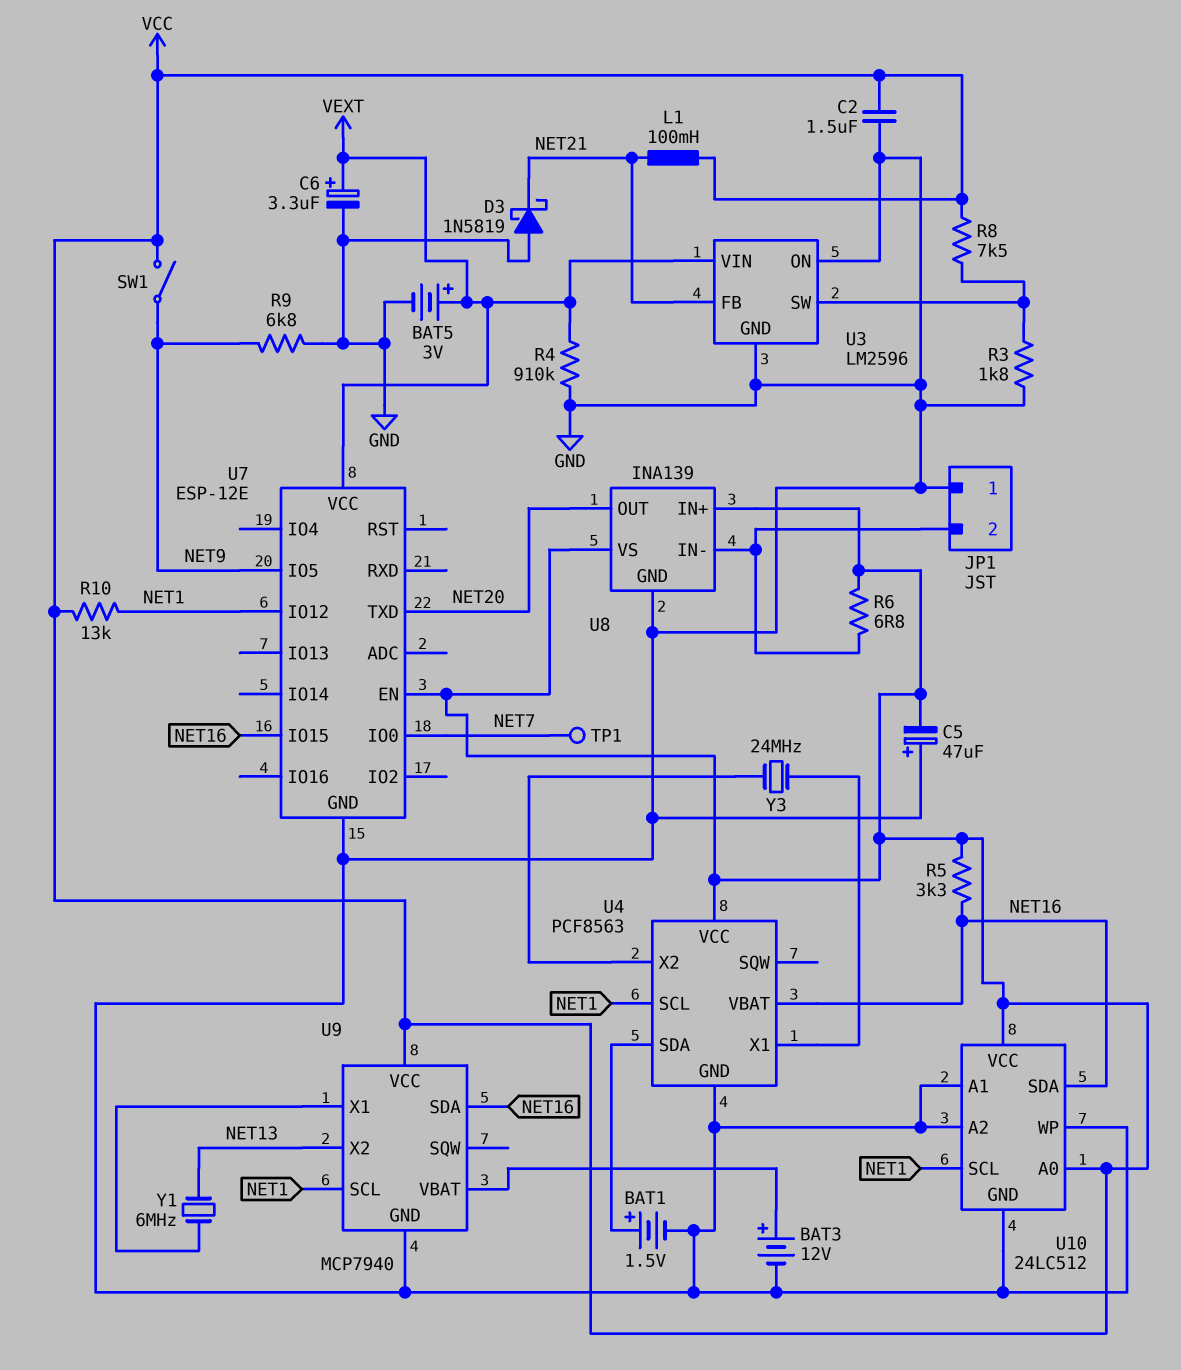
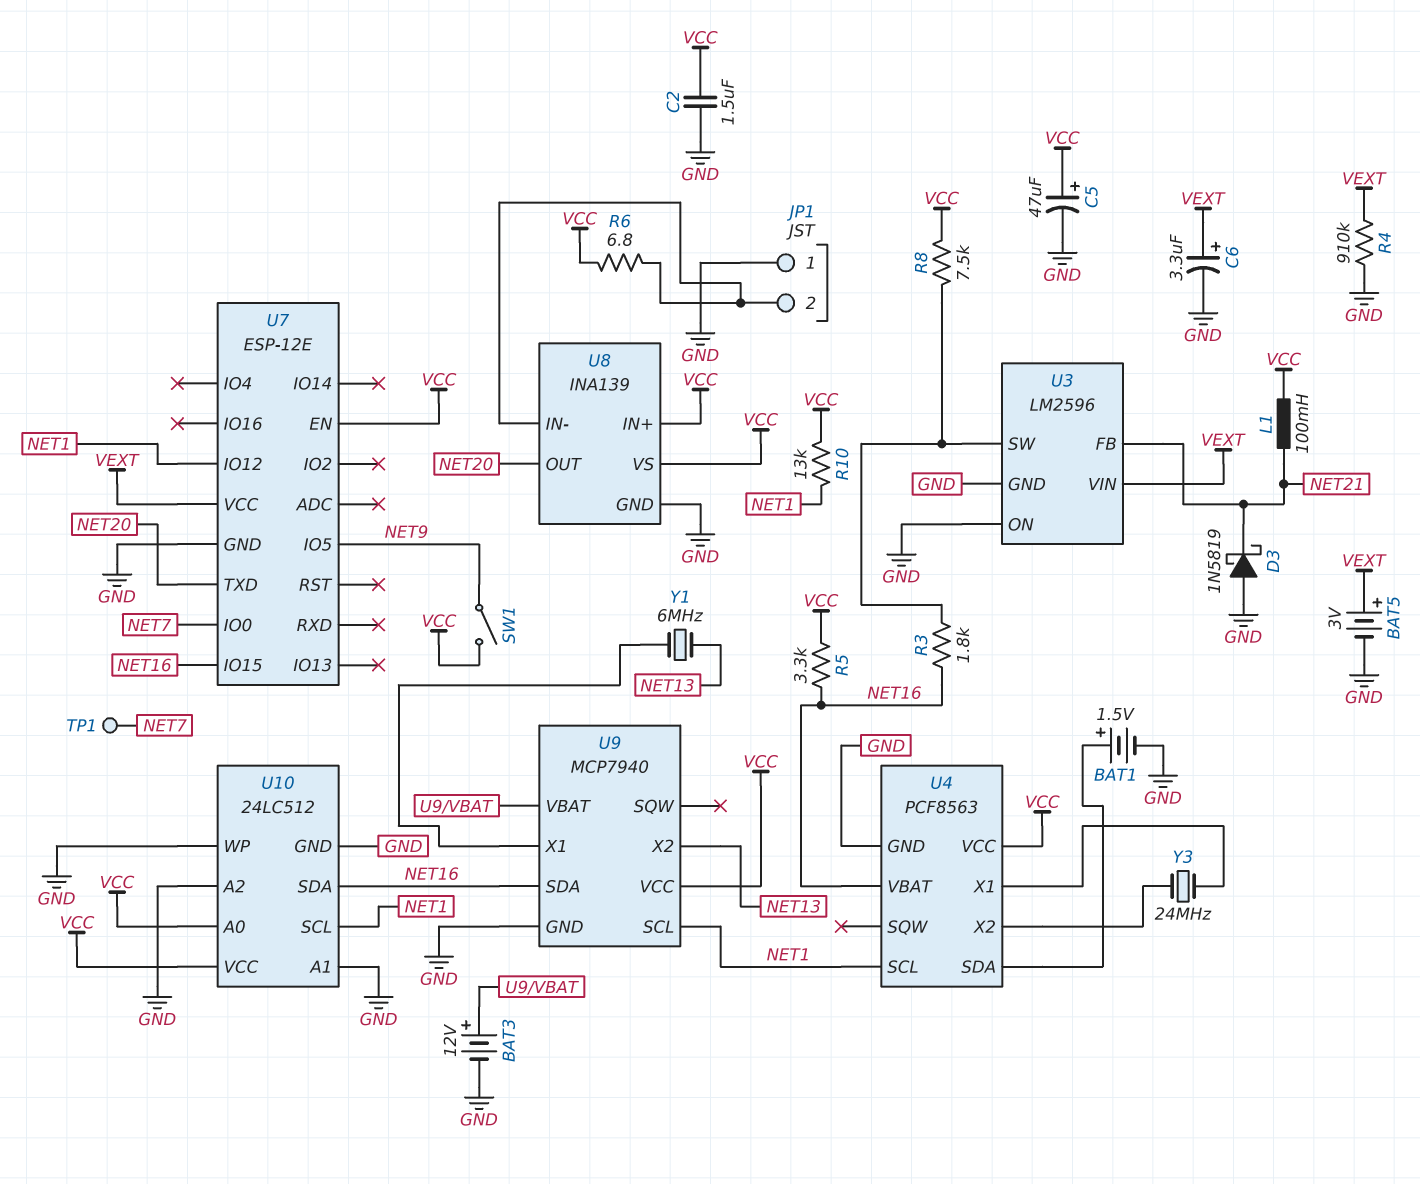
C5: 47uF (plus GND, minus VCC) -> 47uF (plus VCC, minus GND)
R3: 1.8k (GND, U3/SW) -> 1.8k (NET16, U3/SW)
R9: 6.8k (GND, NET9) -> none

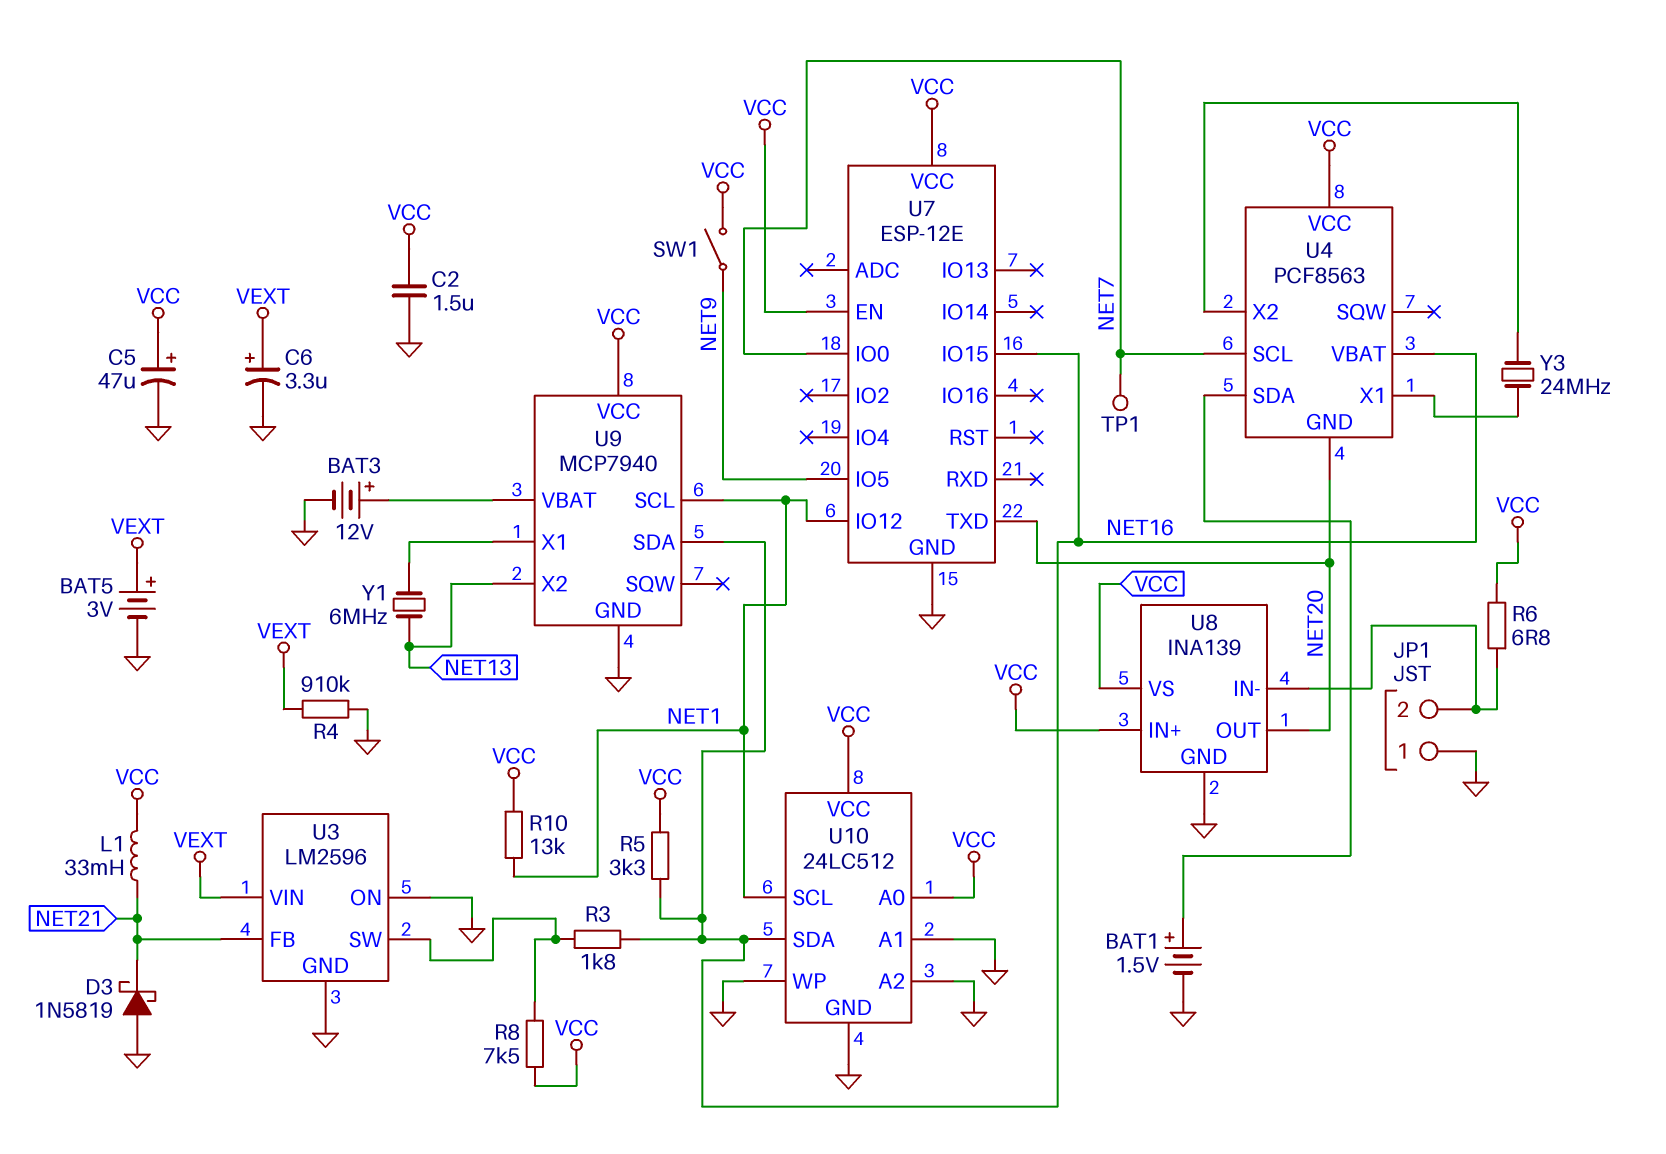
L1: 100mH (NET21, VCC) -> 33mH (NET21, VCC)
U4 pin GND: GND -> NET20
U4 pin SCL: NET1 -> NET7
U7 pin VCC: VEXT -> VCC

